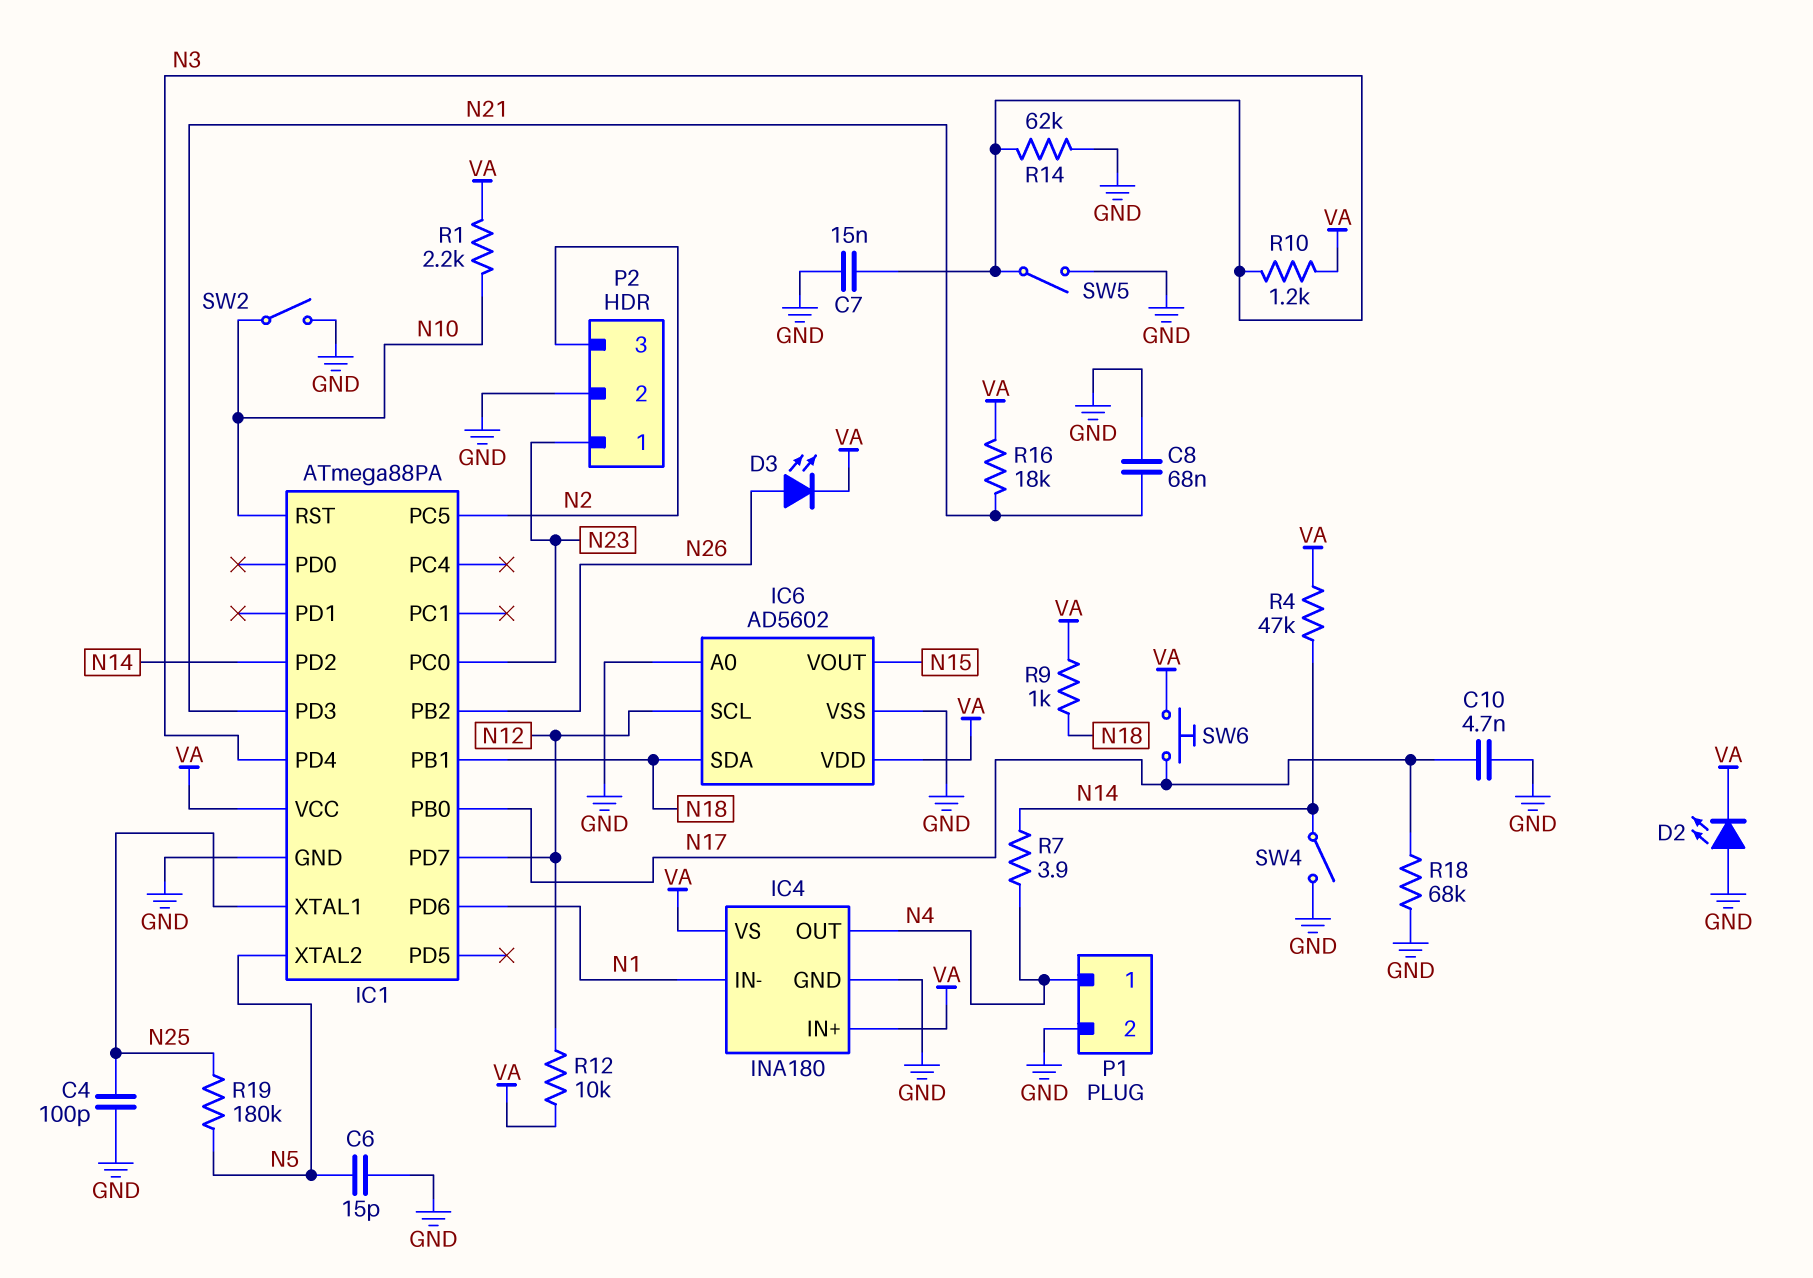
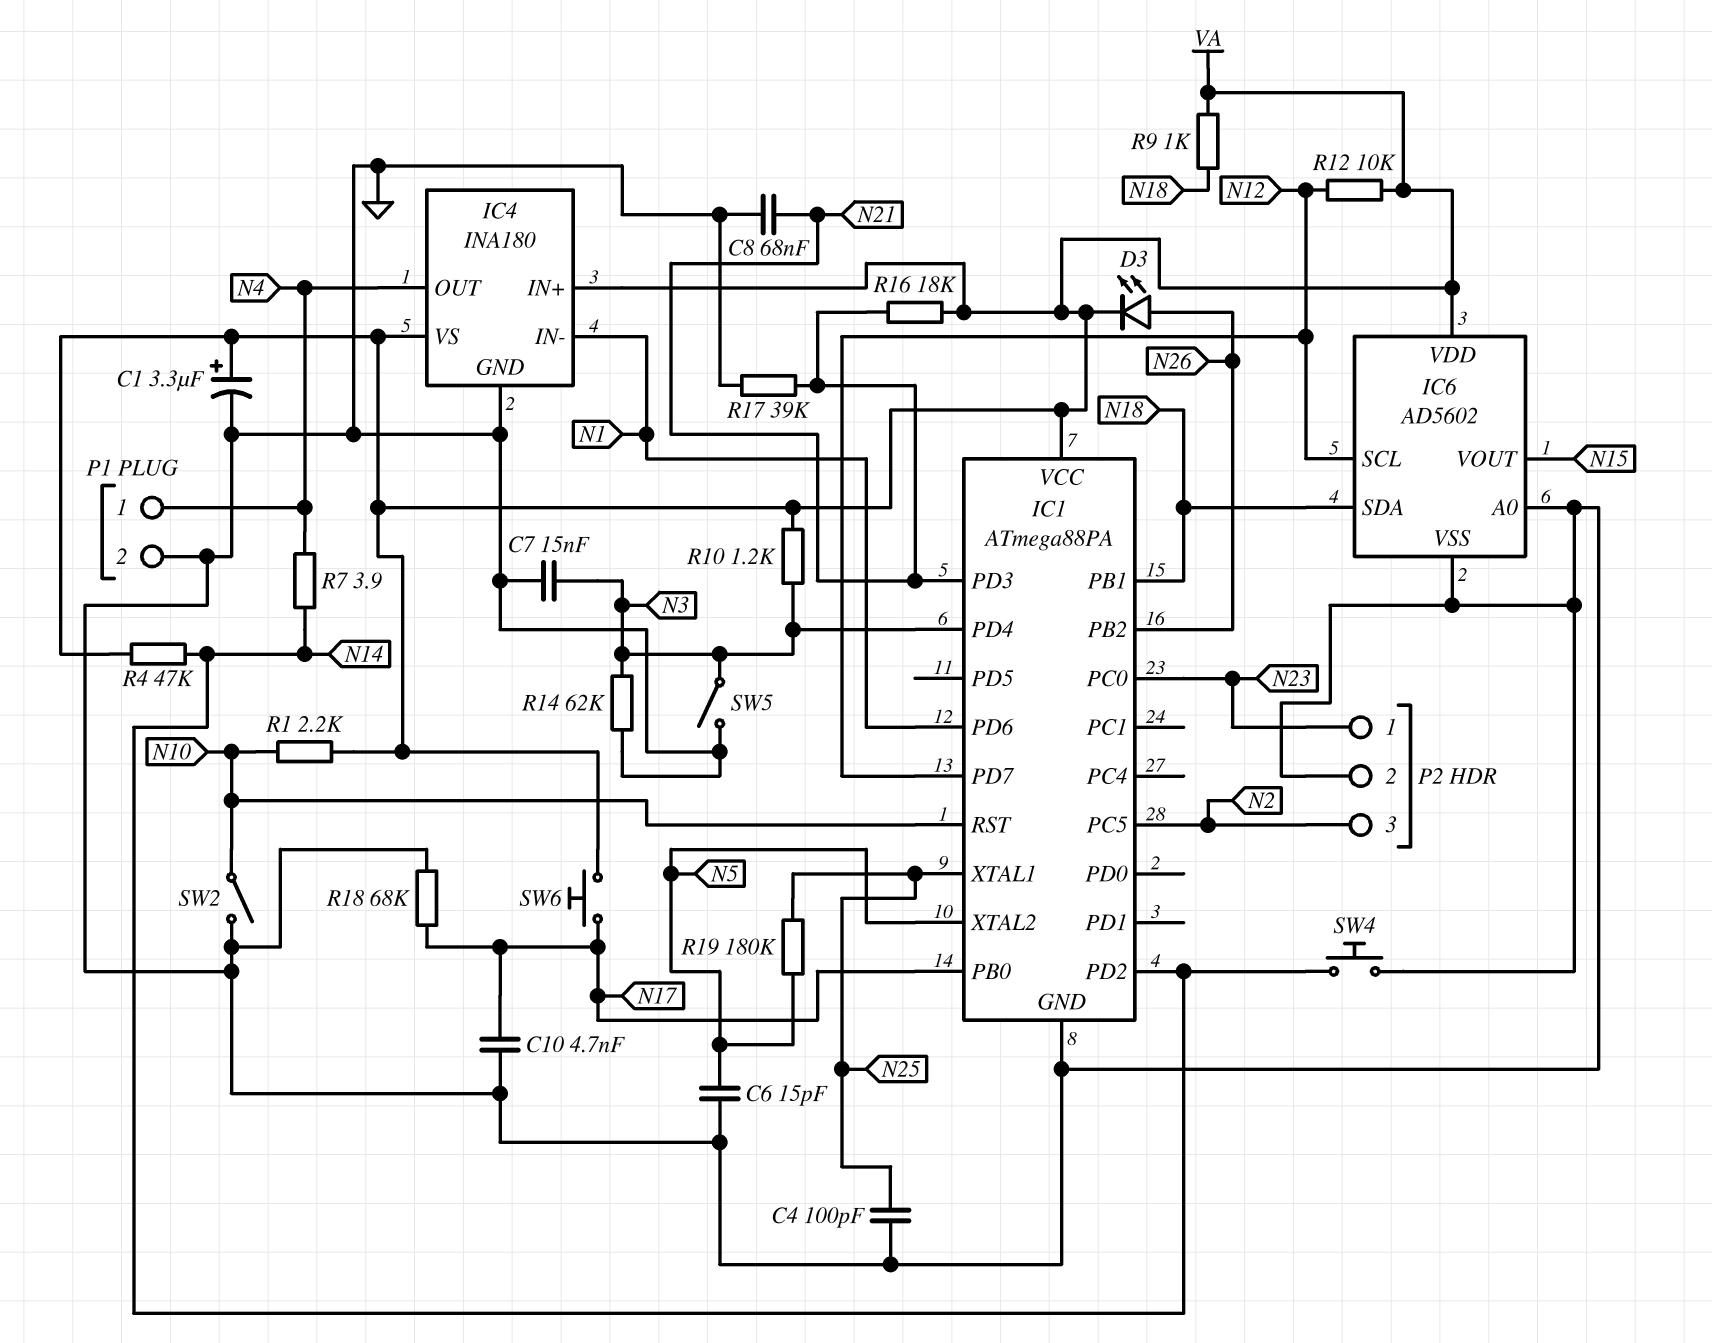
C1: none -> 3.3uF (plus VA, minus GND)
D2: LED (A GND, K VA) -> none
R17: none -> 39k (GND, N21)
SW4: switch (GND, N14) -> button (GND, N14)

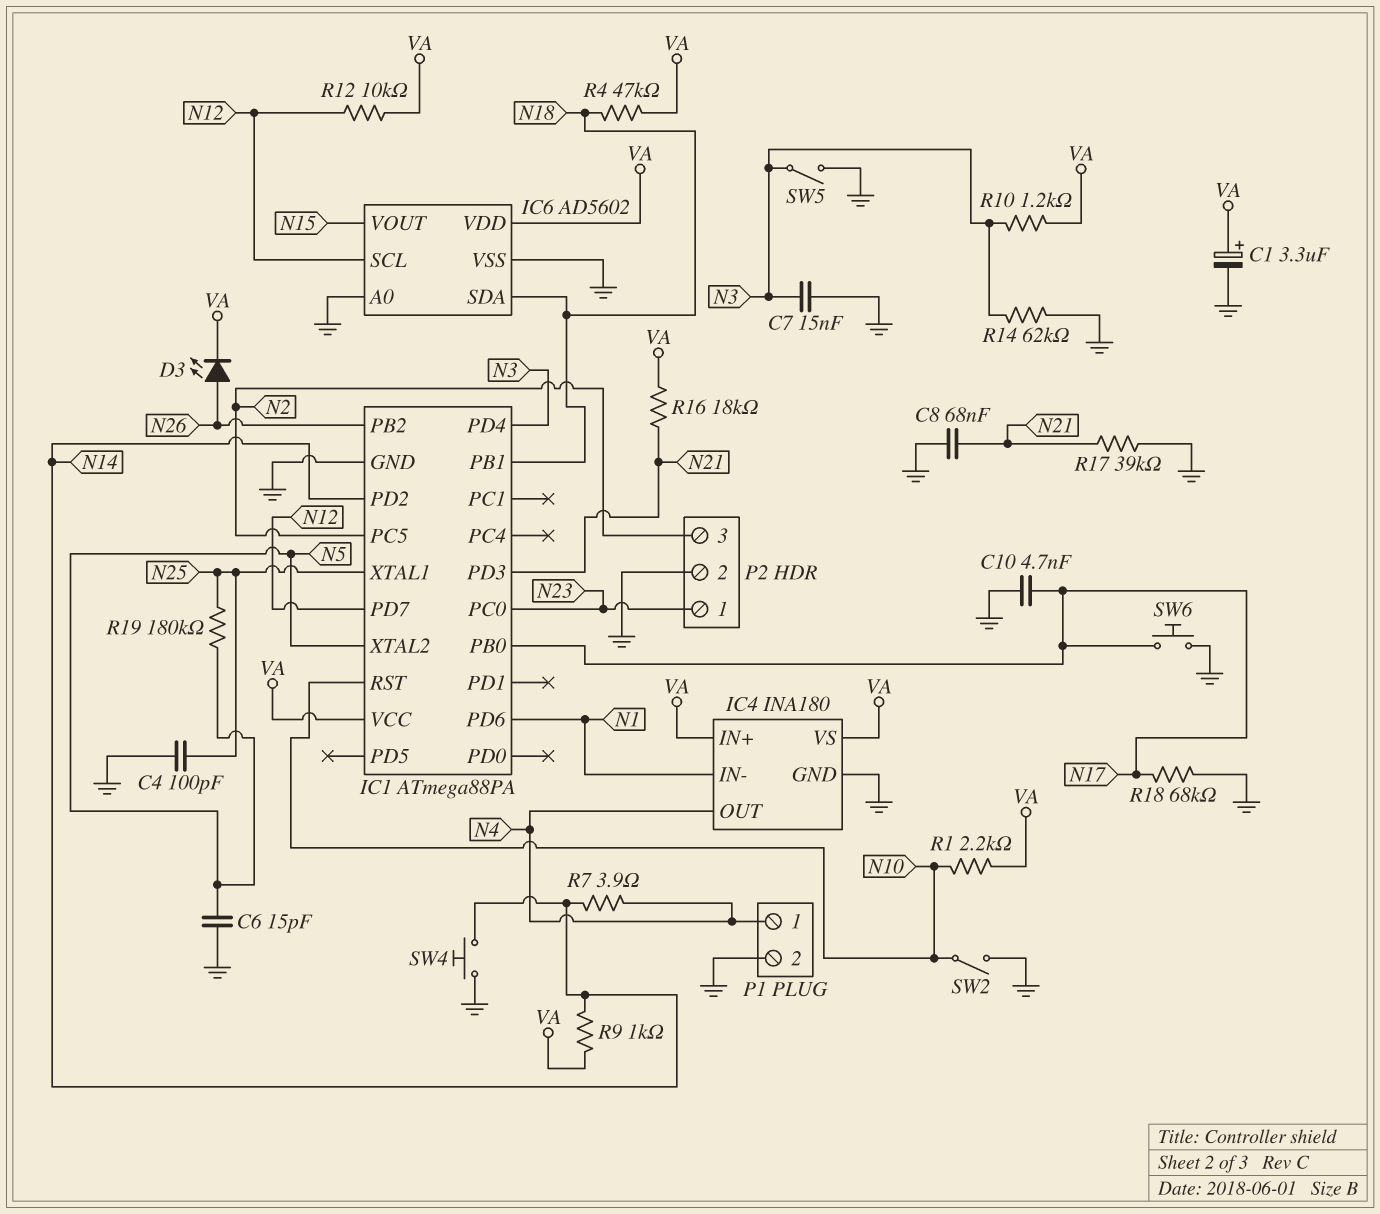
R4: 47k (N14, VA) -> 47k (N18, VA)
R9: 1k (N18, VA) -> 1k (N14, VA)
SW6: button (N17, VA) -> button (GND, N17)

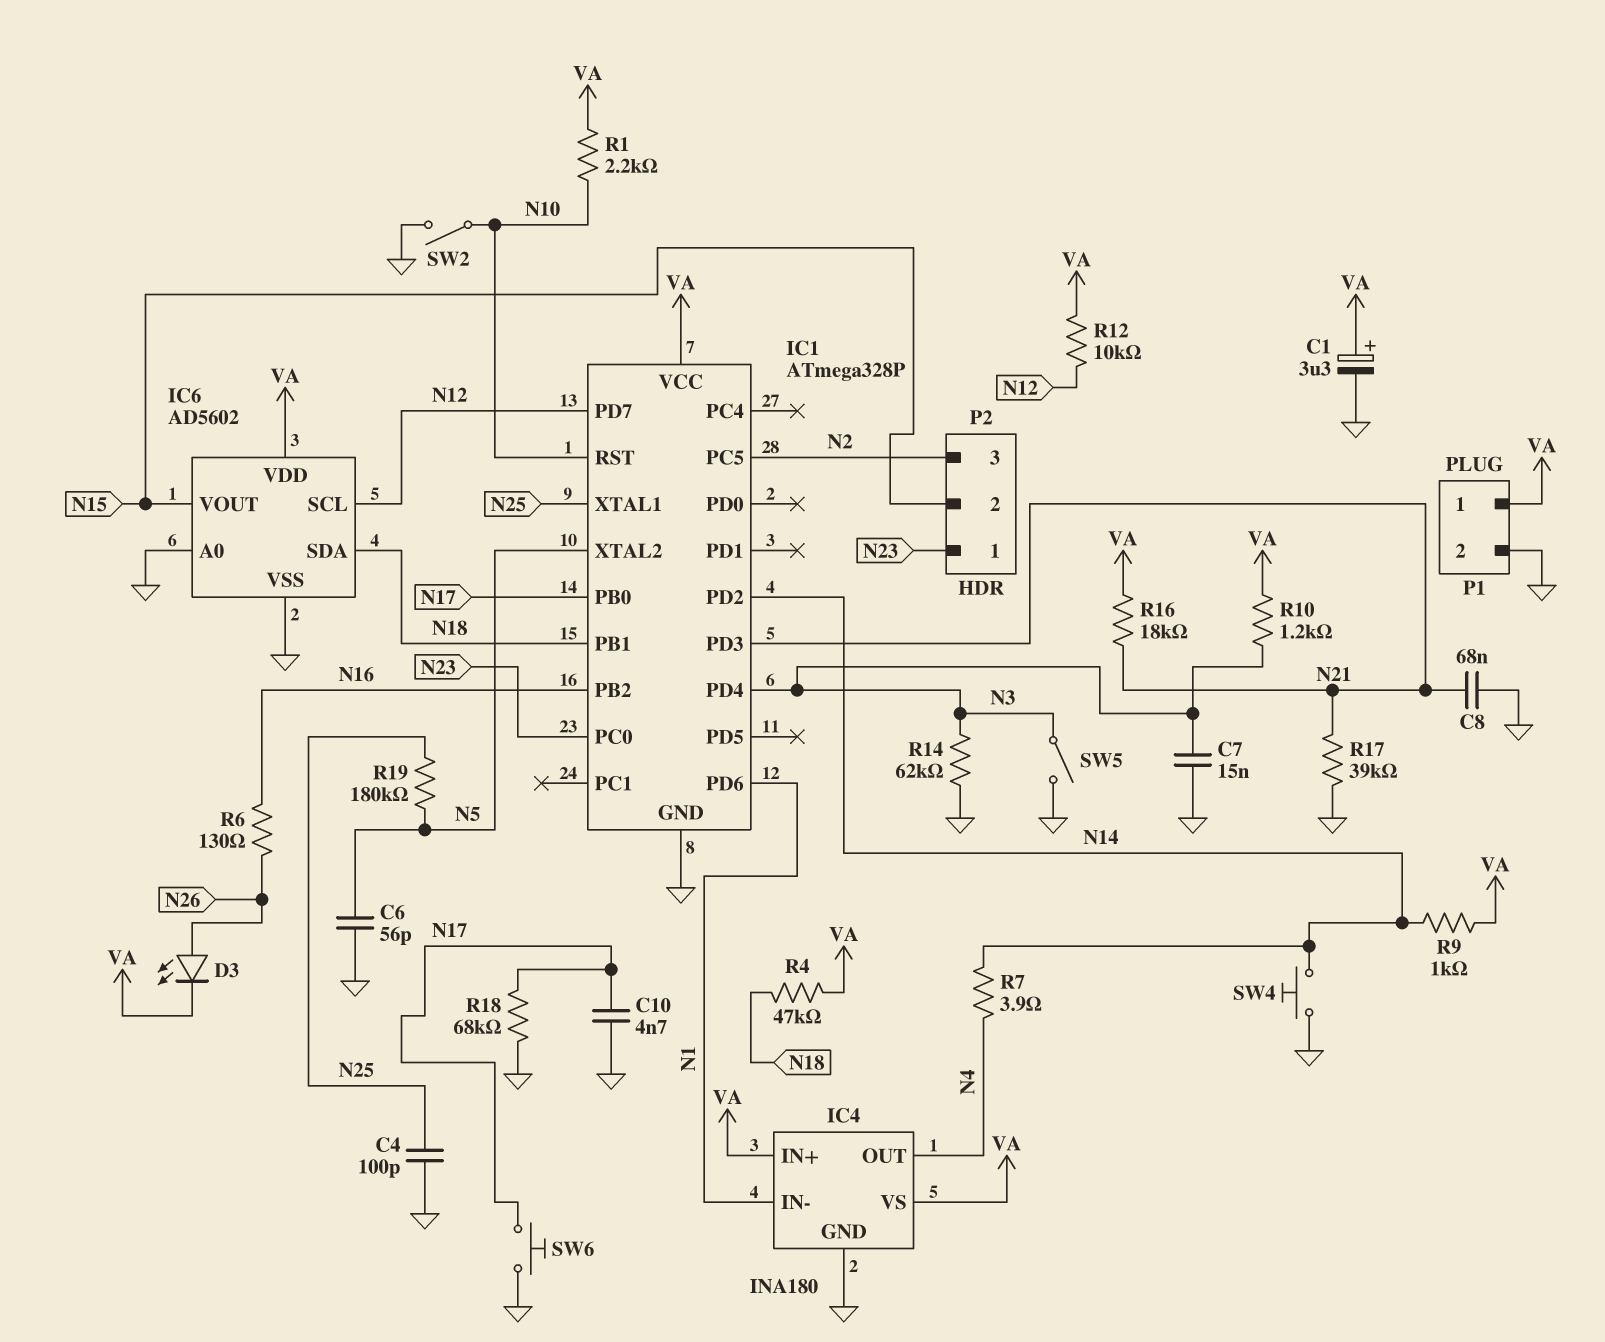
C6: 15pF (GND, N5) -> 56pF (GND, N5)
IC1: ATmega88PA -> ATmega328P
IC1 pin PB2: N26 -> N16
P1 pin 1: N4 -> VA
P2 pin 2: GND -> N15
R6: none -> 130 (N16, N26)

